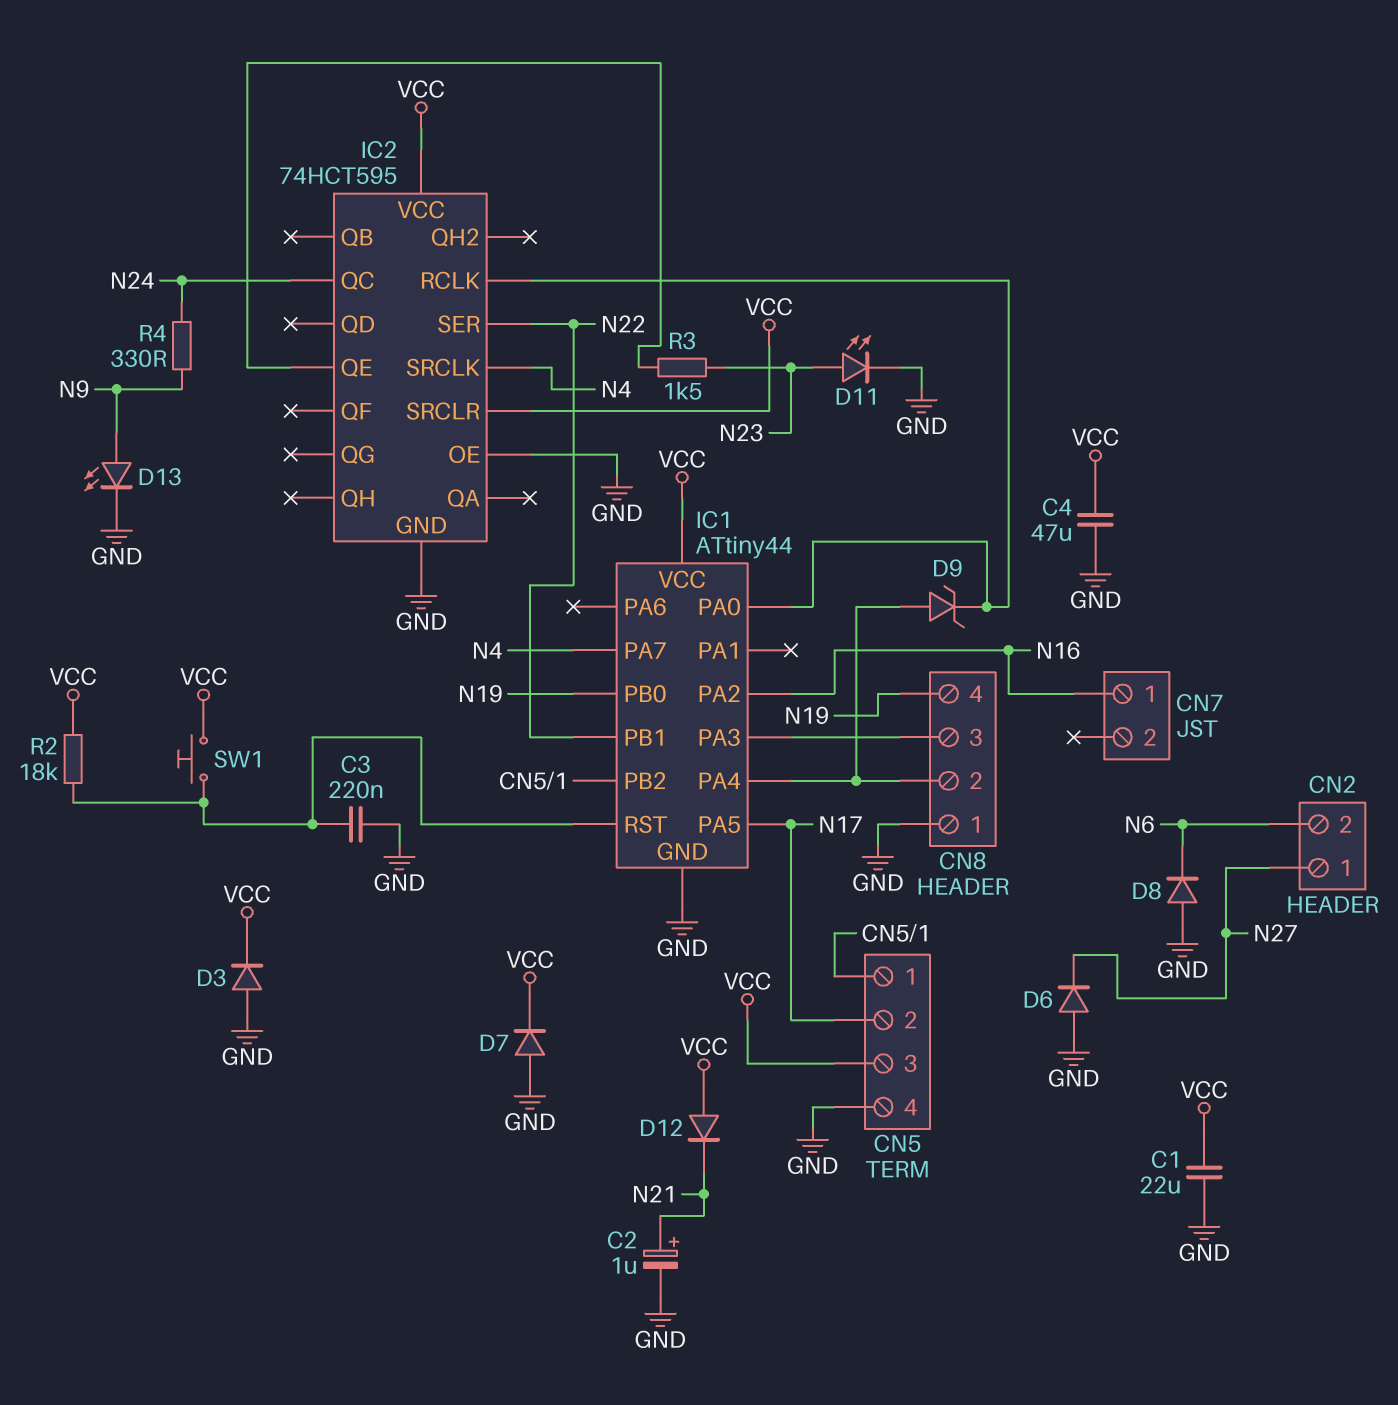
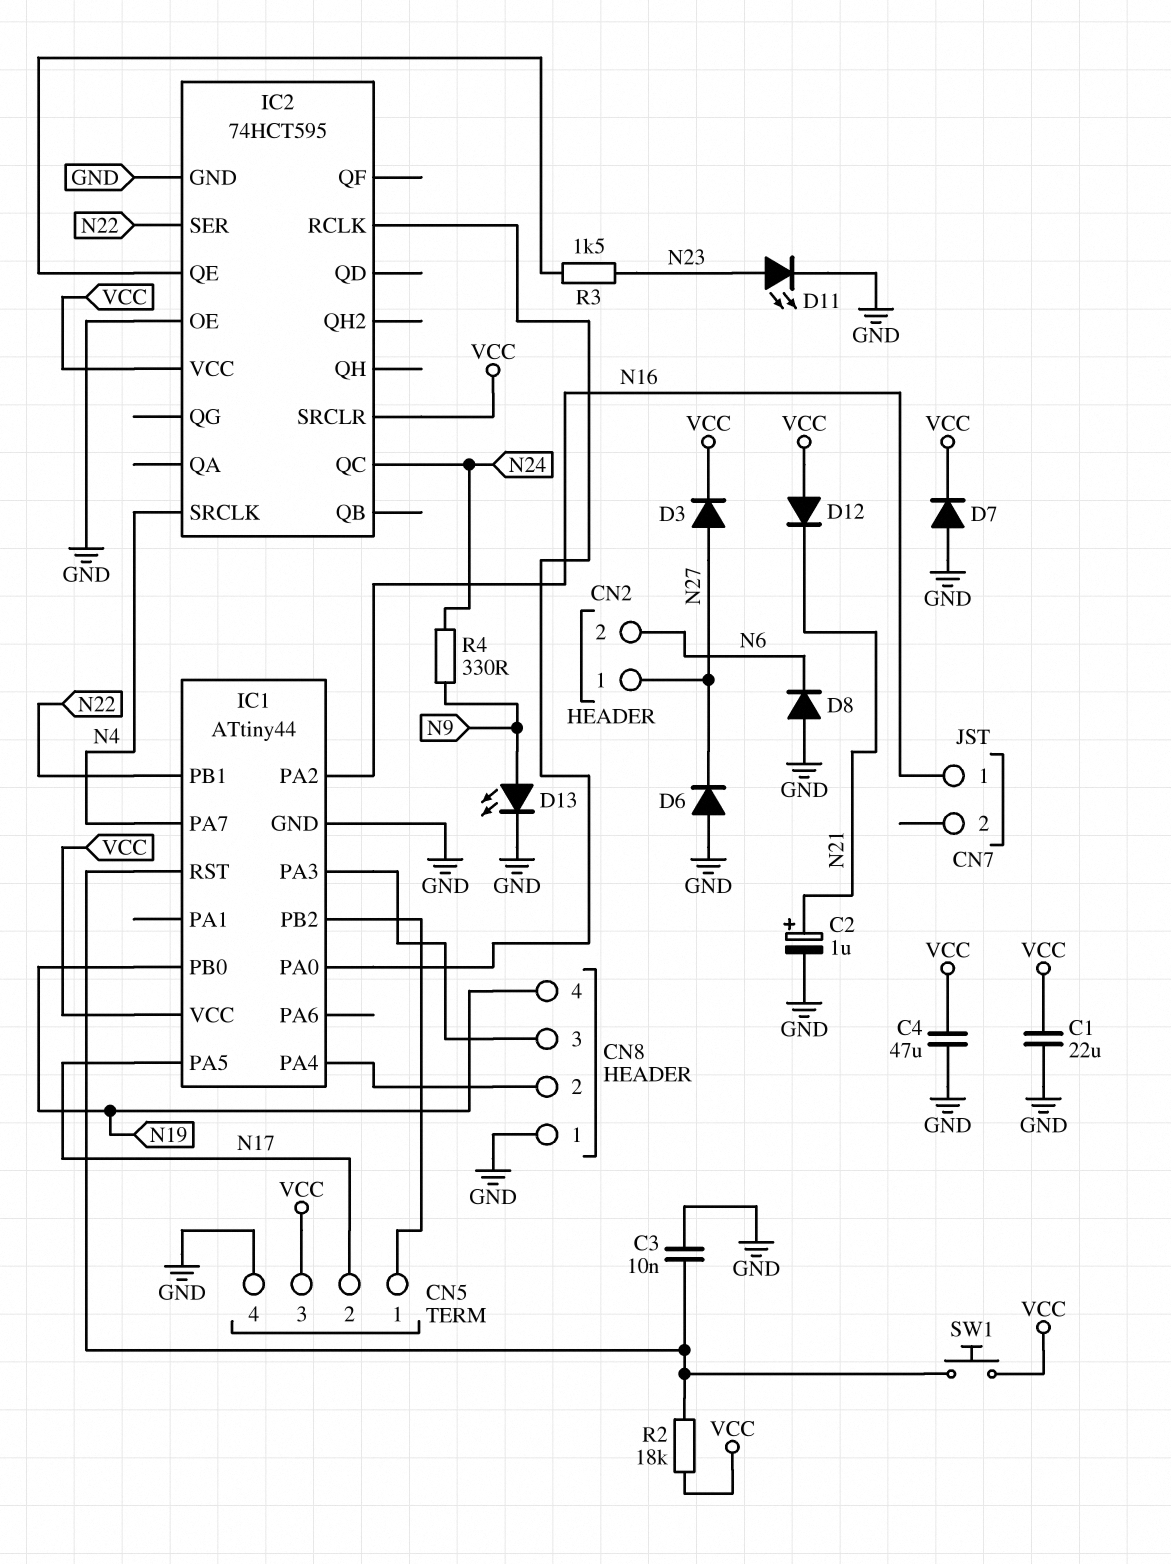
C3: 220nF (GND, IC1/RST) -> 10nF (GND, IC1/RST)
D3: diode (A GND, K VCC) -> diode (A N27, K VCC)
D9: zener (A CN8/2, K IC1/PA0) -> none

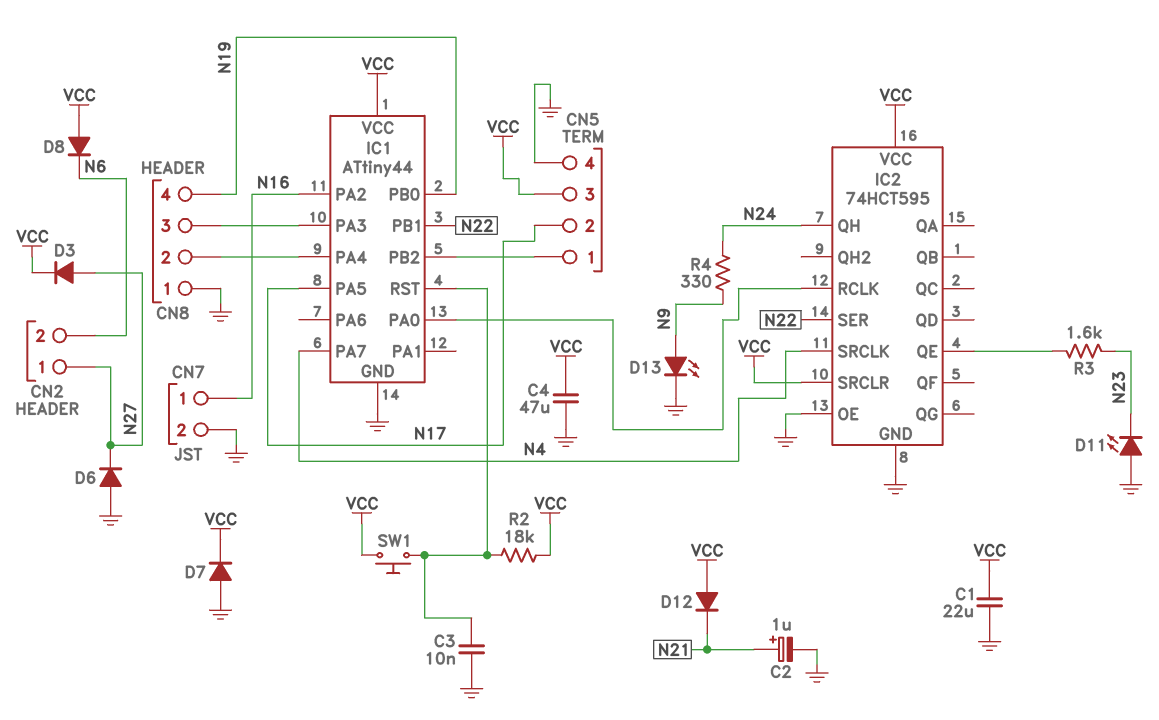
CN7 pin 2: none -> GND
D8: diode (A GND, K N6) -> diode (A VCC, K N6)
D11: LED (A N23, K GND) -> LED (A GND, K N23)
IC2 pin QC: N24 -> none
IC2 pin QH: none -> N24
R3: 1.5k (IC2/QE, N23) -> 1.6k (IC2/QE, N23)

